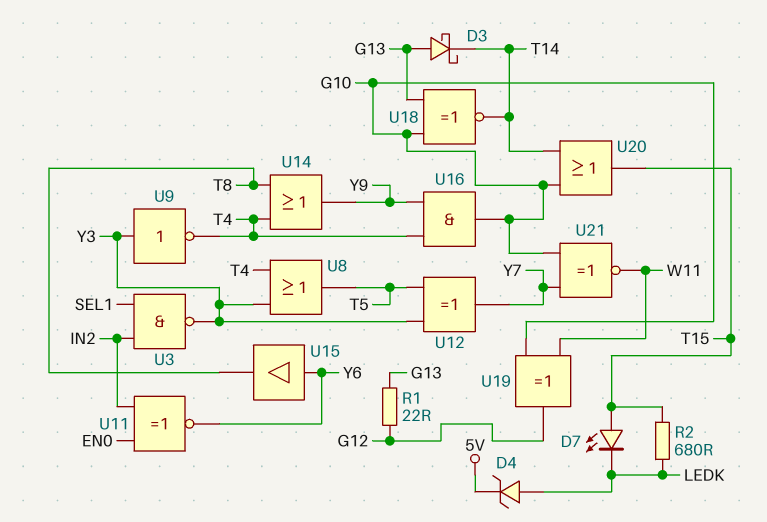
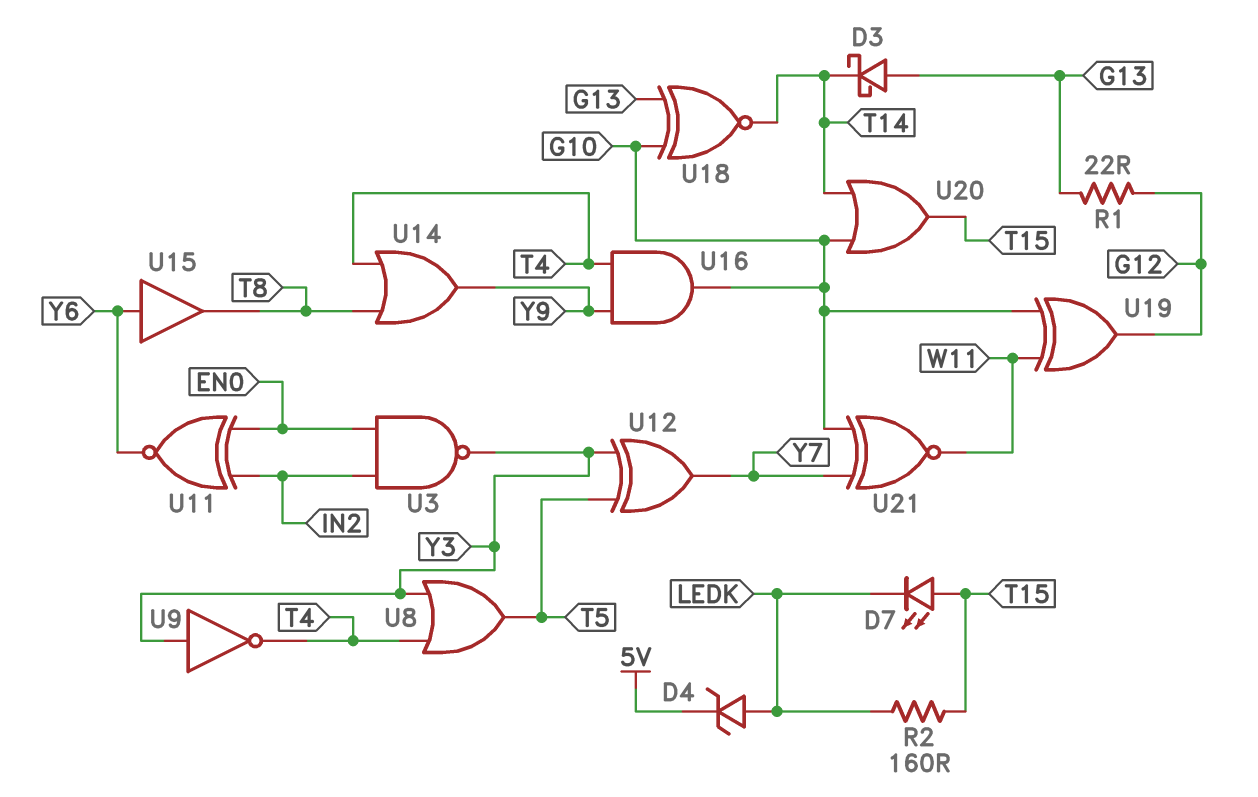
R2: 680 (LEDK, T15) -> 160 (LEDK, T15)
U3: NAND (in IN2, in SEL1, out Y3) -> NAND (in EN0, in IN2, out Y3)

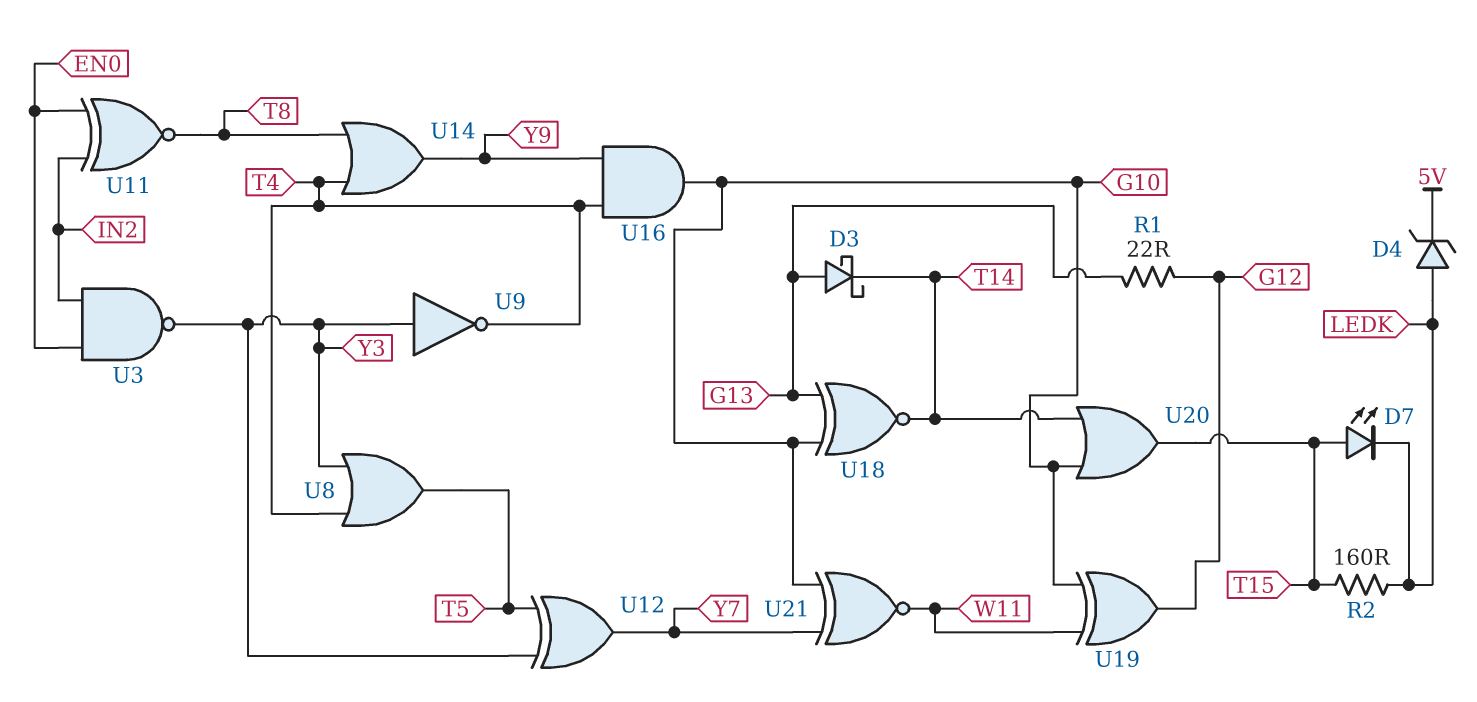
U11: XNOR (in EN0, in IN2, out Y6) -> XNOR (in EN0, in IN2, out T8)
U15: buffer (in Y6, out T8) -> none

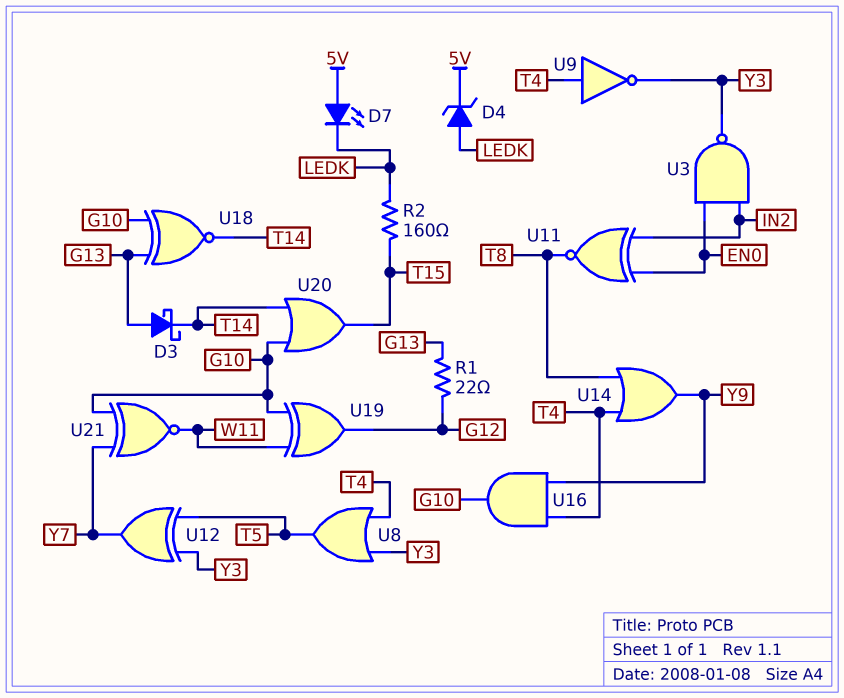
D7: LED (A T15, K LEDK) -> LED (A 5V, K LEDK)
U9: NOT (in Y3, out T4) -> NOT (in T4, out Y3)

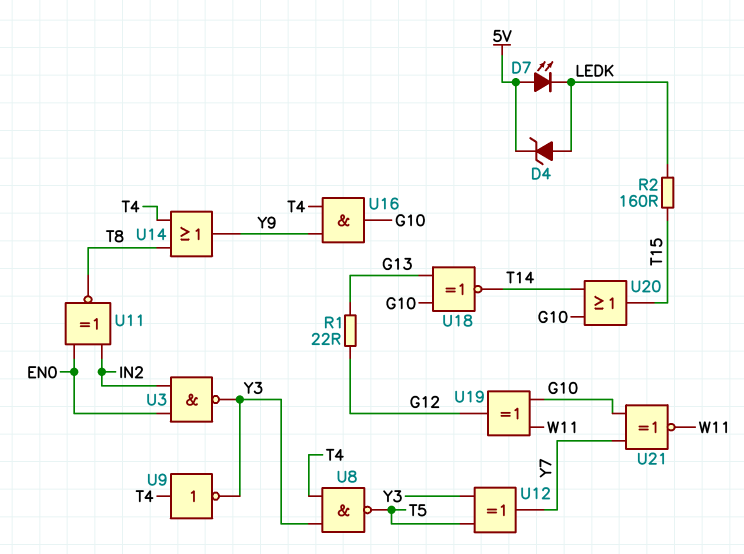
D3: schottky (A G13, K T14) -> none
U8: OR (in T4, in Y3, out T5) -> NAND (in T4, in Y3, out T5)

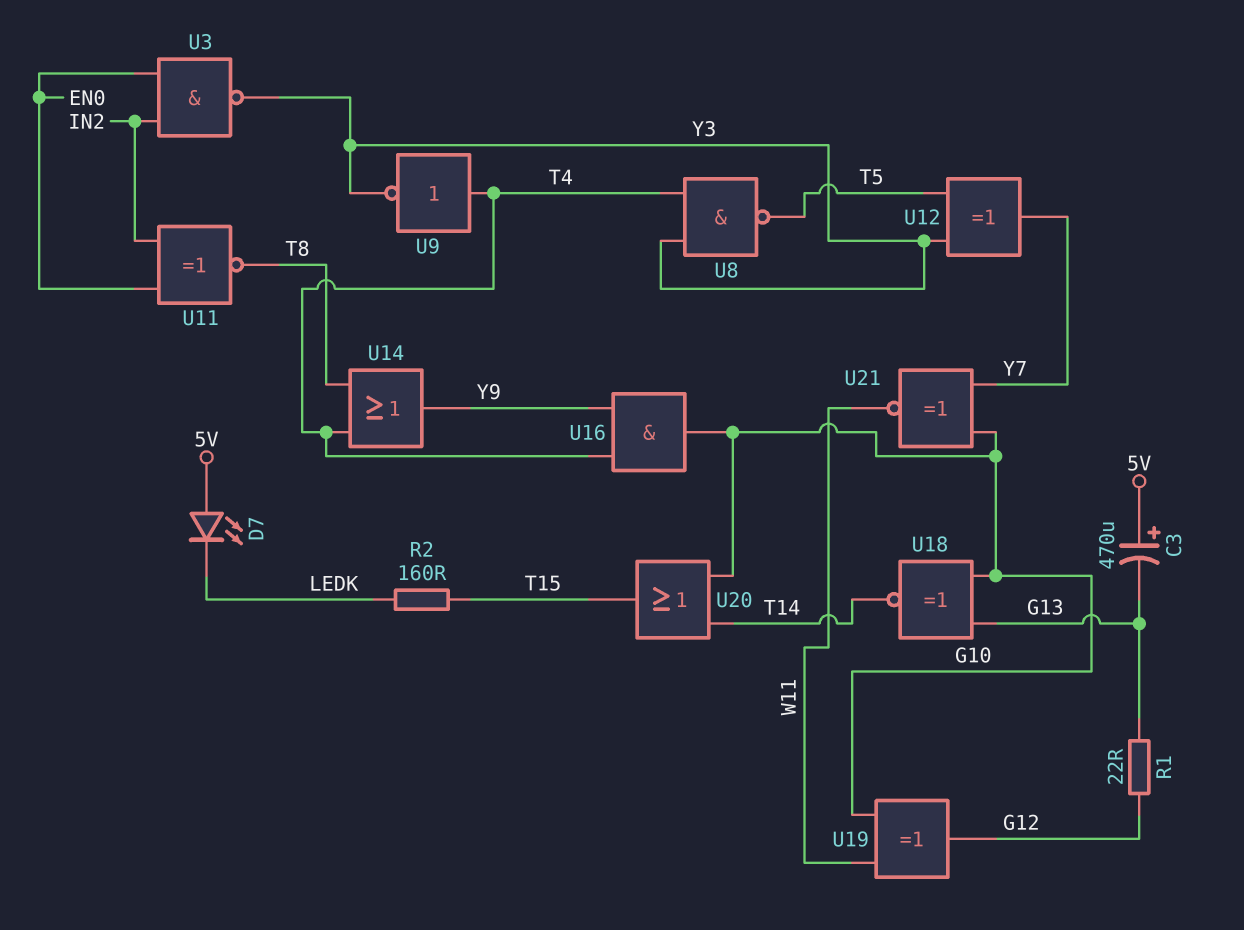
C3: none -> 470uF (plus 5V, minus G13)
D4: zener (A LEDK, K 5V) -> none

